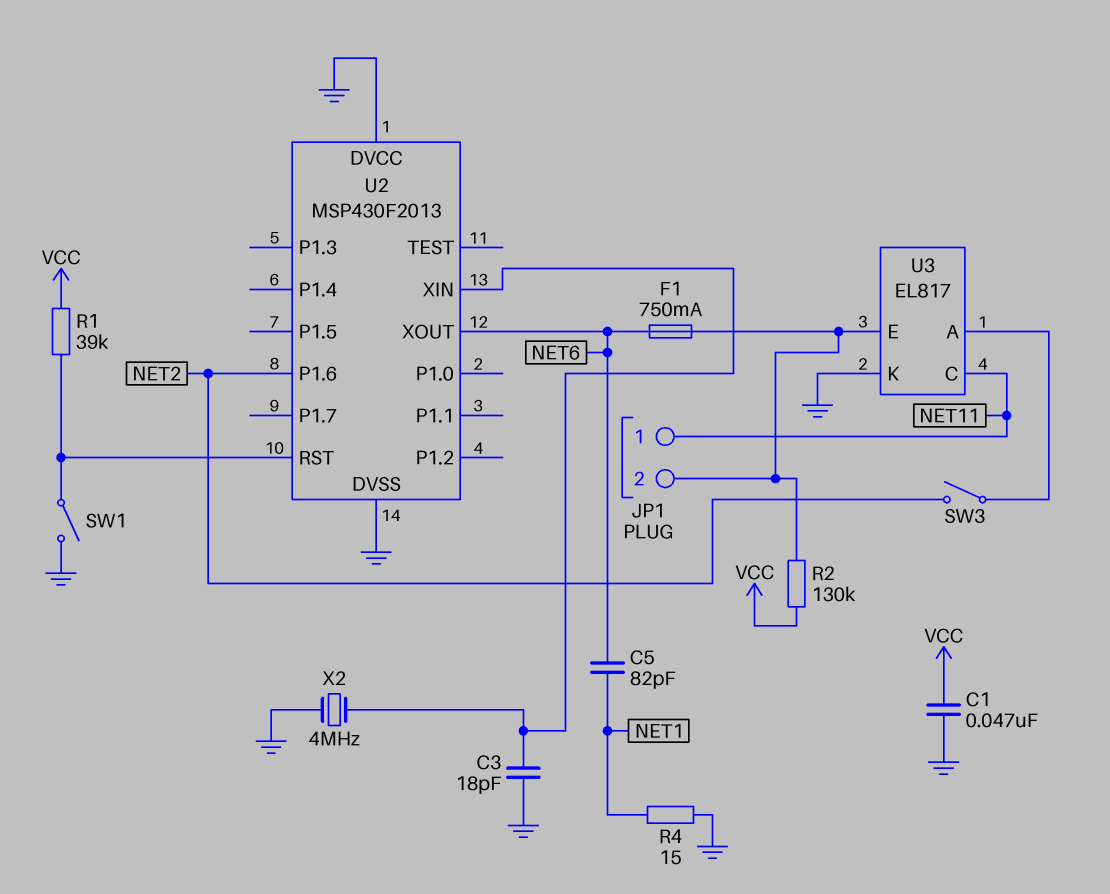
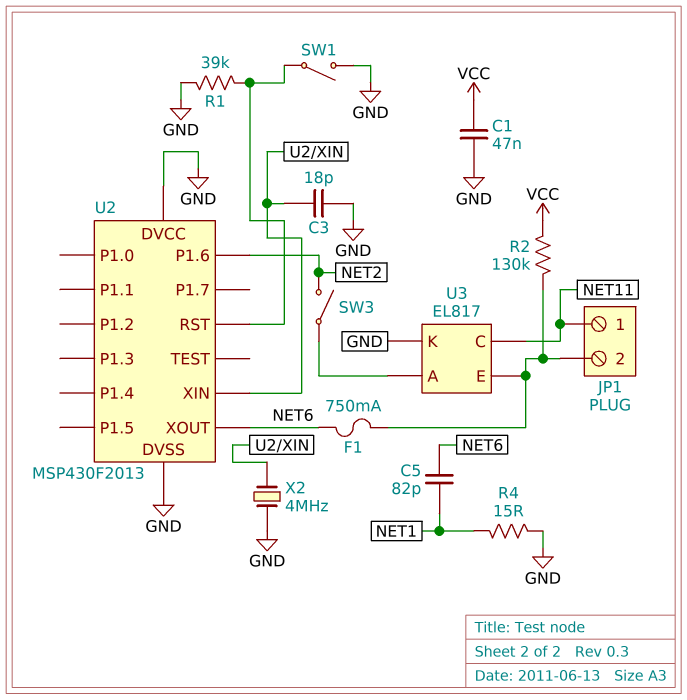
R1: 39k (U2/RST, VCC) -> 39k (GND, U2/RST)

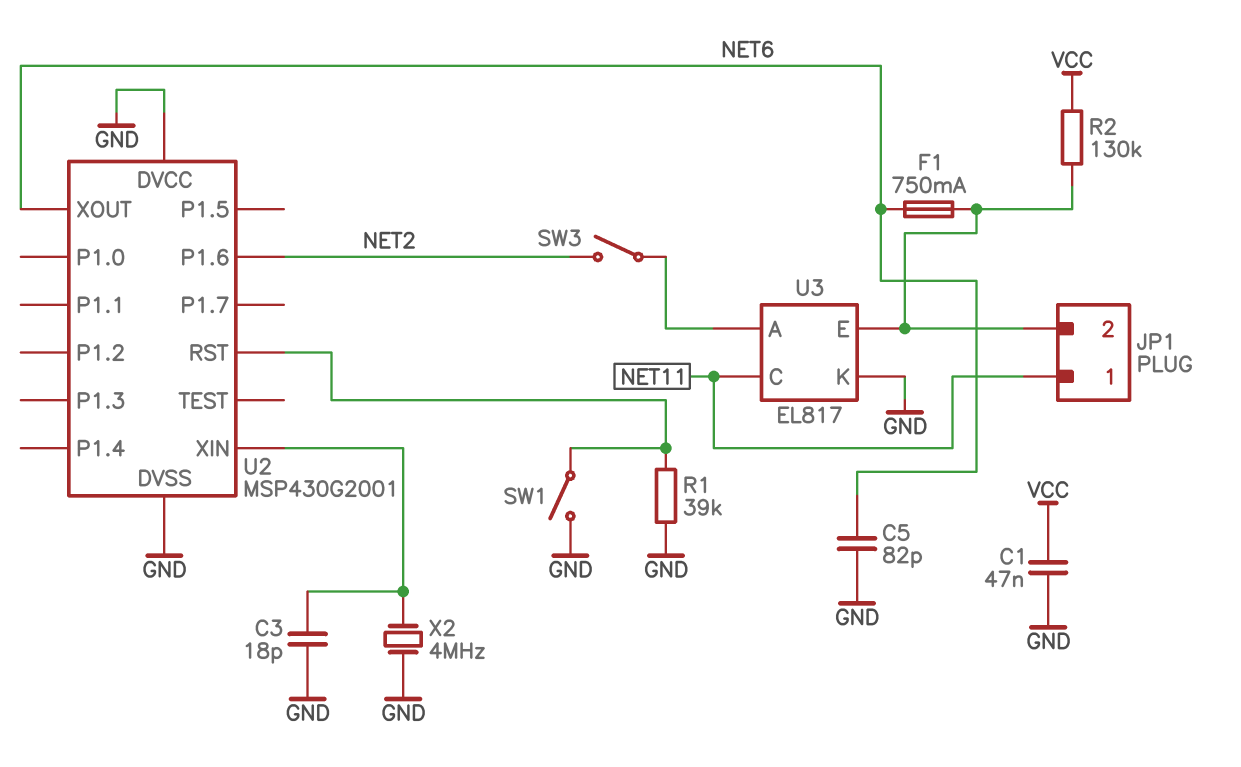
C5: 82pF (NET1, NET6) -> 82pF (GND, NET6)
R4: 15 (GND, NET1) -> none
U2: MSP430F2013 -> MSP430G2001

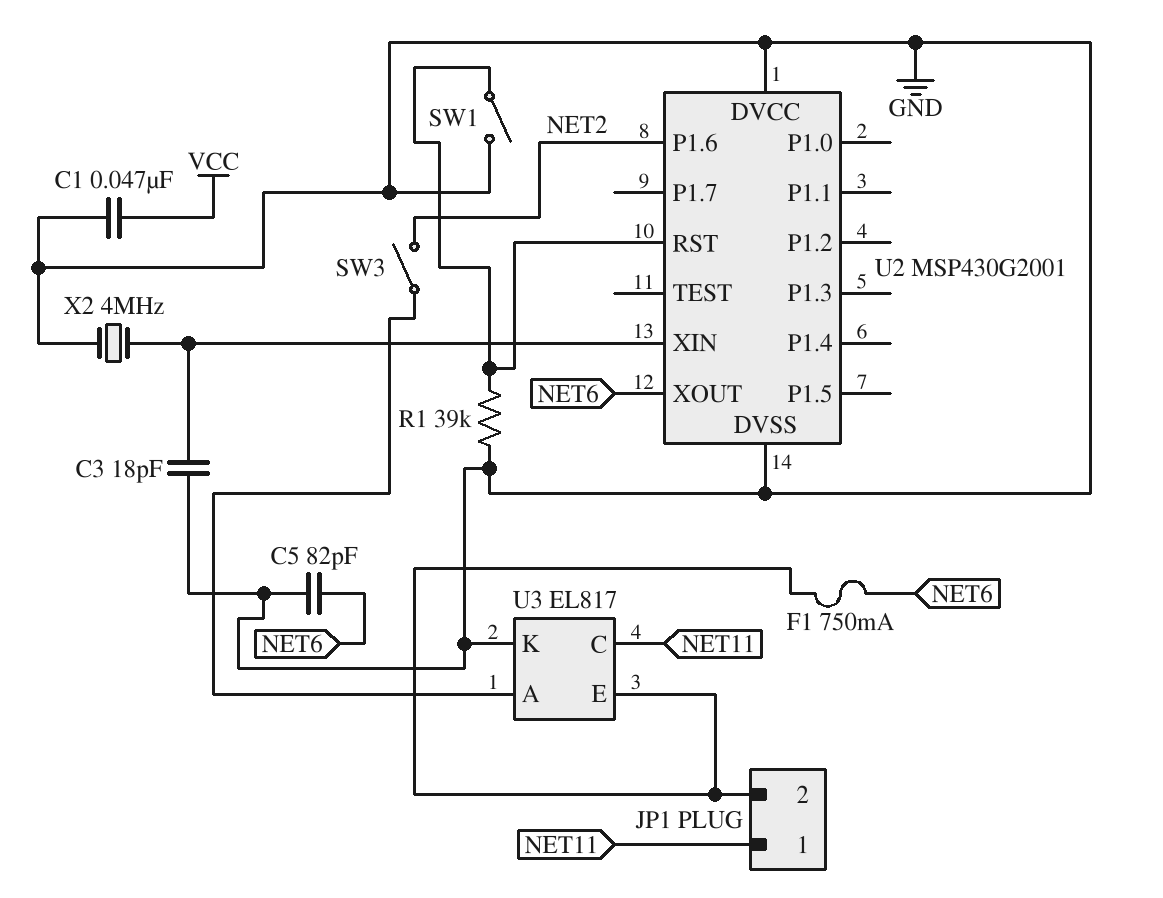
R2: 130k (JP1/2, VCC) -> none

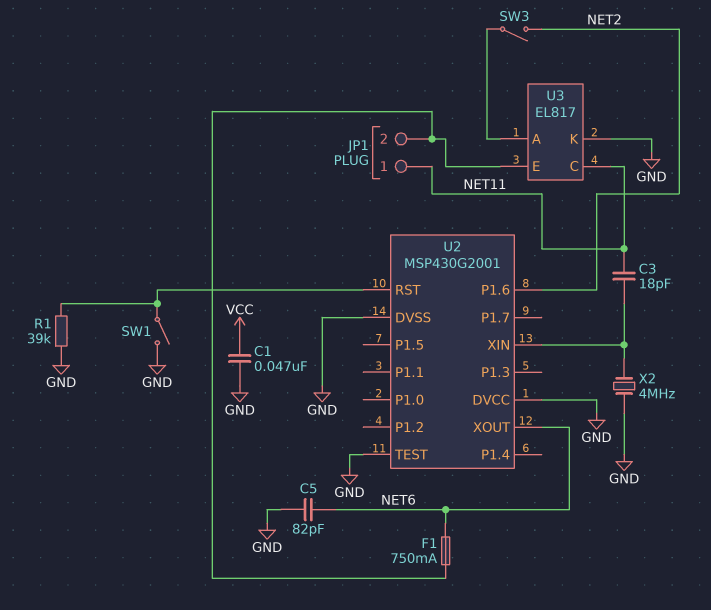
C3: 18pF (GND, U2/XIN) -> 18pF (NET11, U2/XIN)
U2 pin TEST: none -> GND

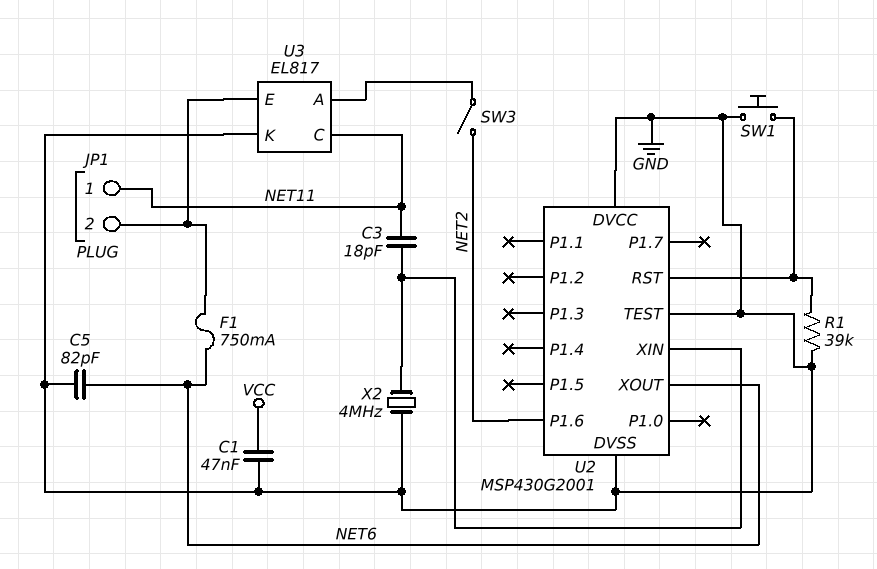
SW1: switch (GND, U2/RST) -> button (GND, U2/RST)

